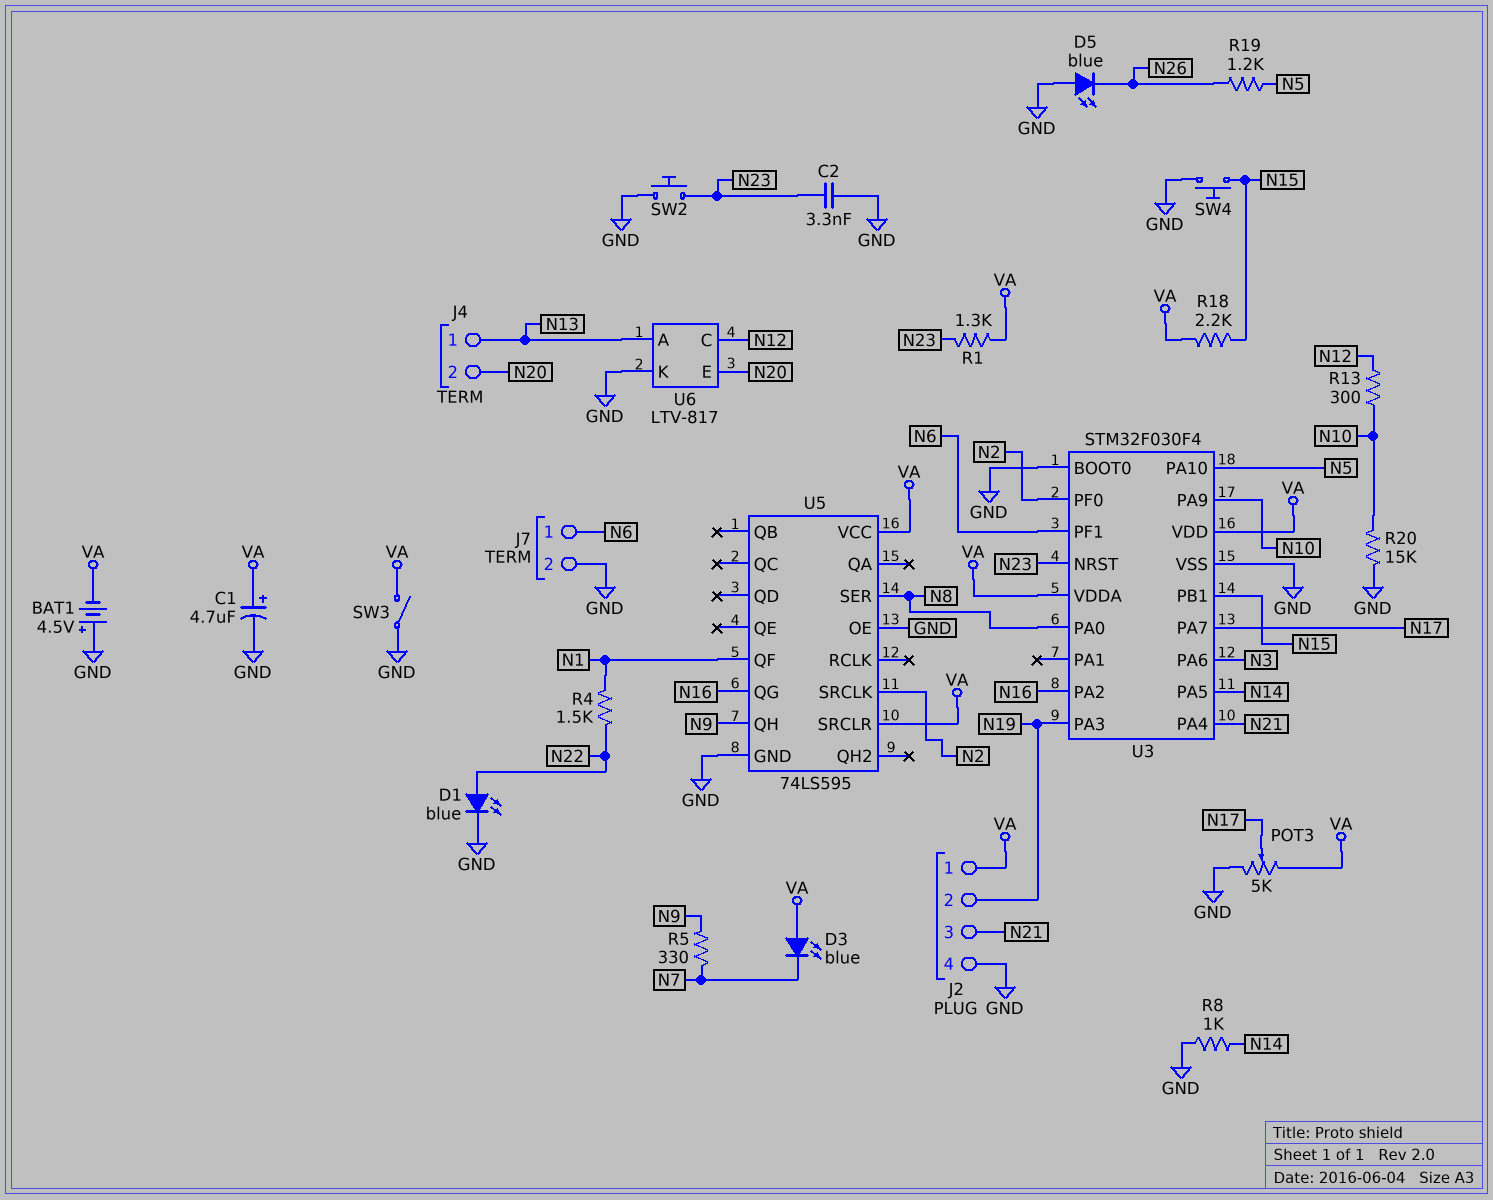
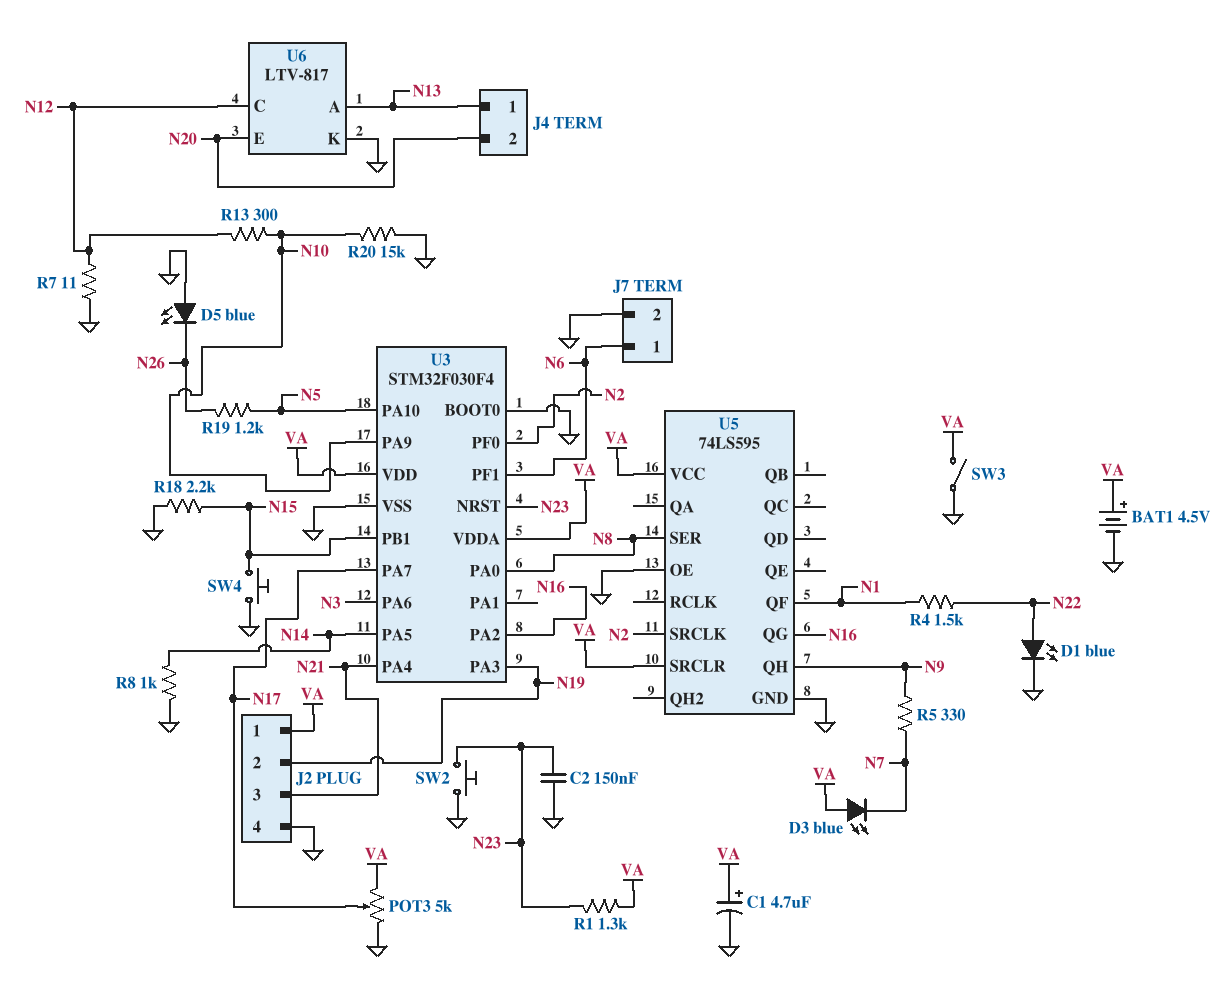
BAT1: 4.5V (plus GND, minus VA) -> 4.5V (plus VA, minus GND)
C2: 3.3nF (GND, N23) -> 150nF (GND, N23)
R7: none -> 11 (GND, N12)
R18: 2.2k (N15, VA) -> 2.2k (GND, N15)

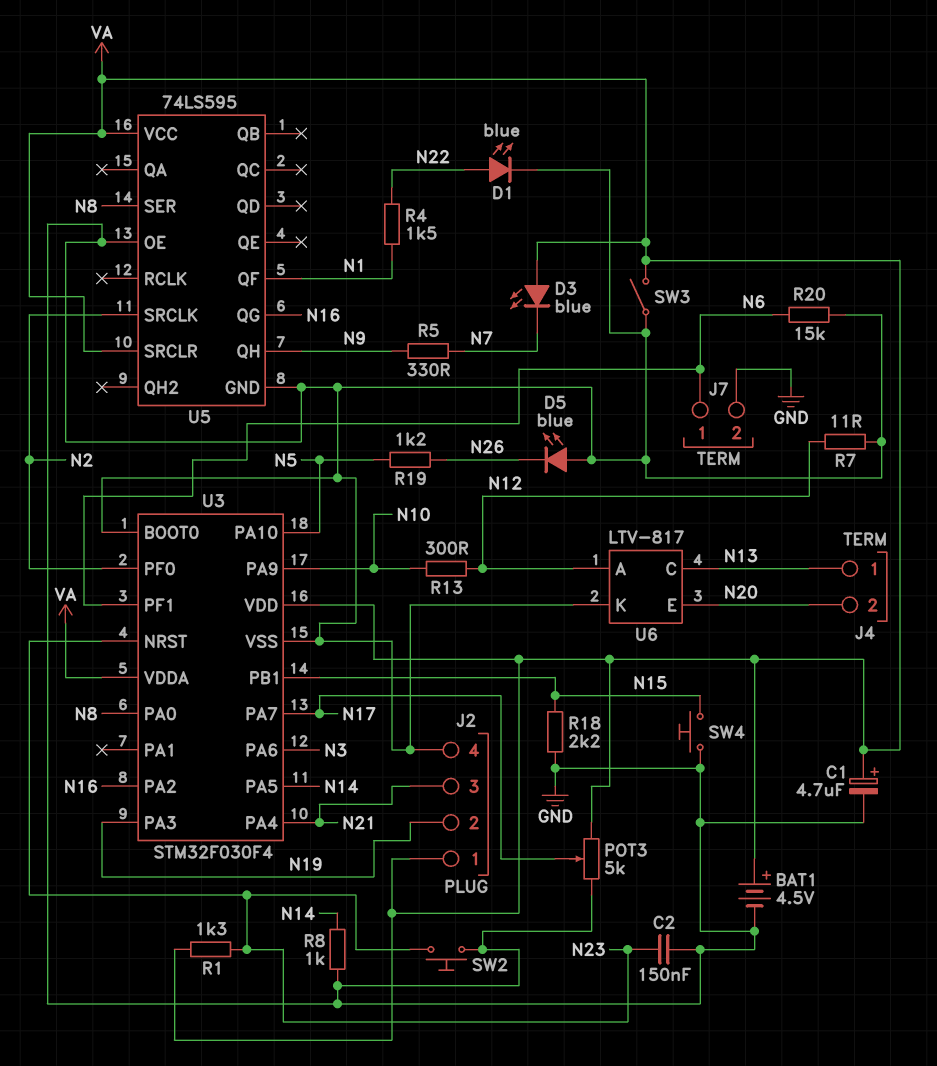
R20: 15k (GND, N10) -> 15k (GND, N6)
U6 pin A: N13 -> N12
U6 pin C: N12 -> N13

